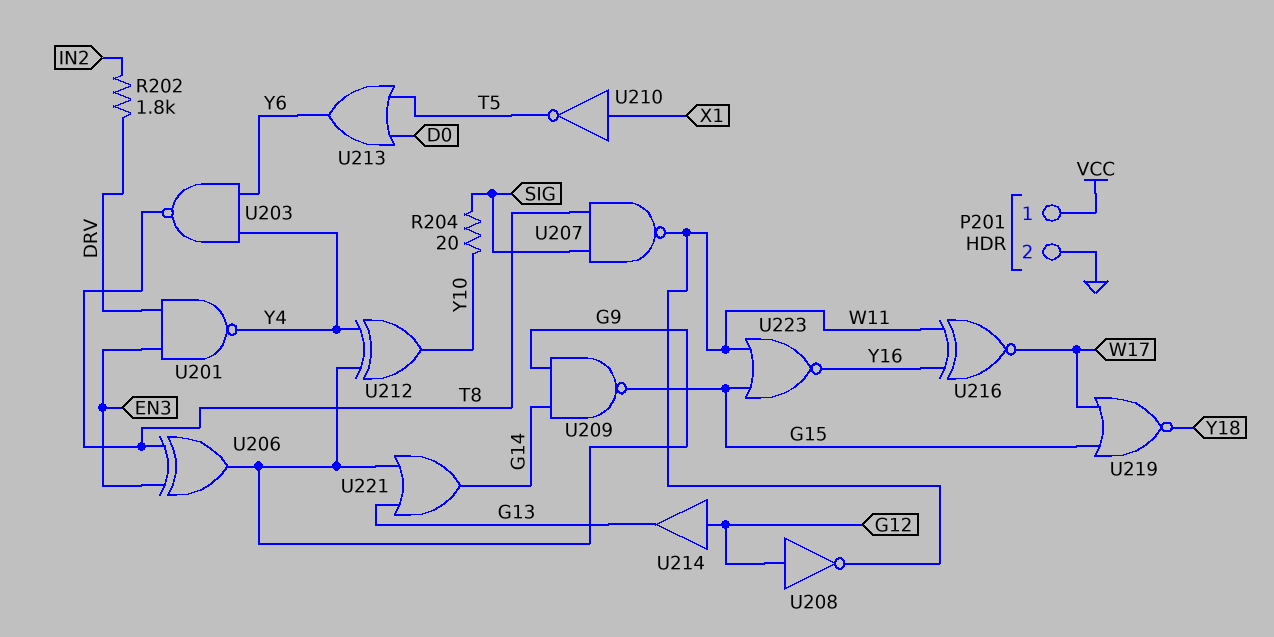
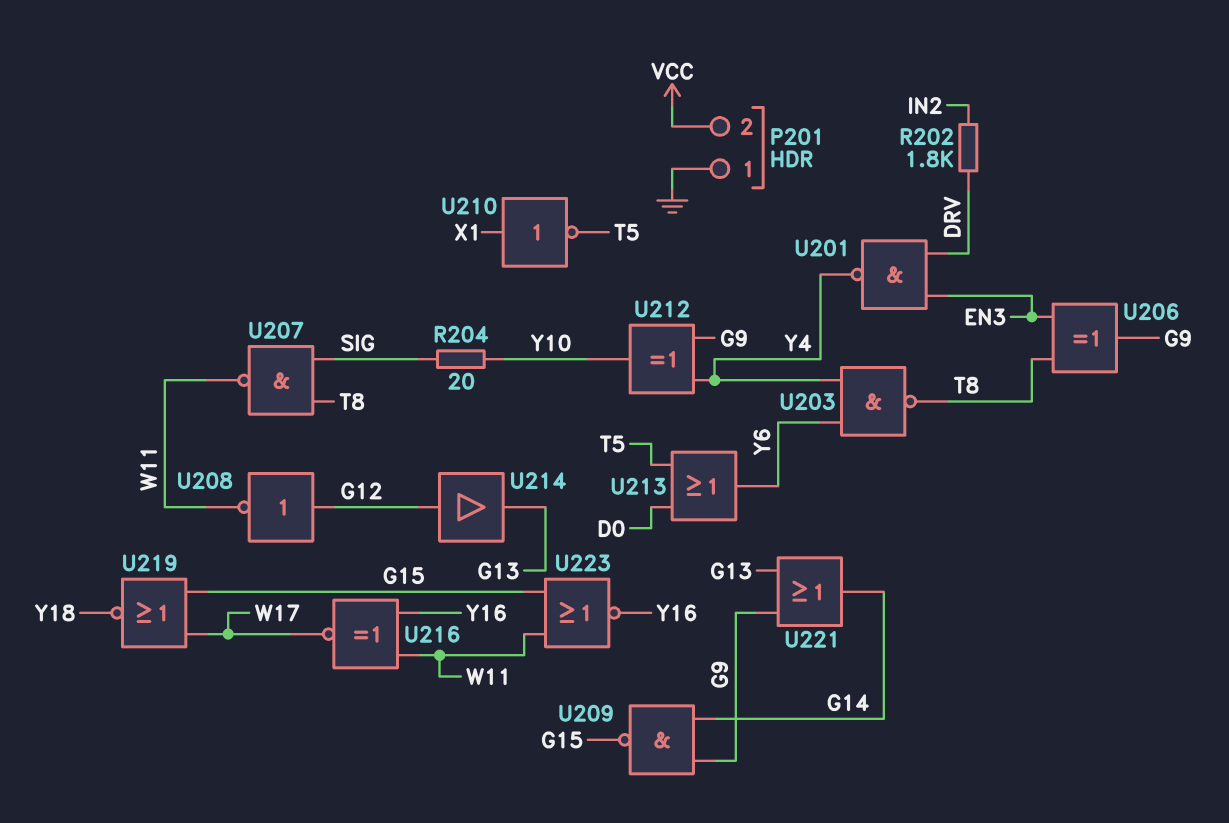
P201 pin 1: VCC -> GND
P201 pin 2: GND -> VCC

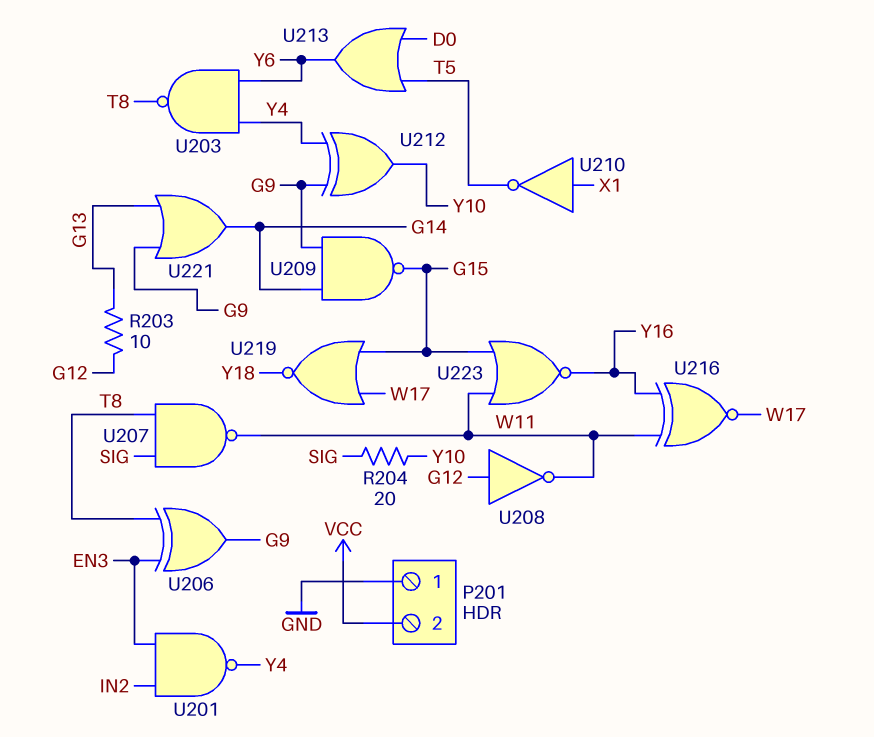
R202: 1.8k (DRV, IN2) -> none
R203: none -> 10 (G12, G13)
U201: NAND (in DRV, in EN3, out Y4) -> NAND (in EN3, in IN2, out Y4)
U214: buffer (in G12, out G13) -> none

